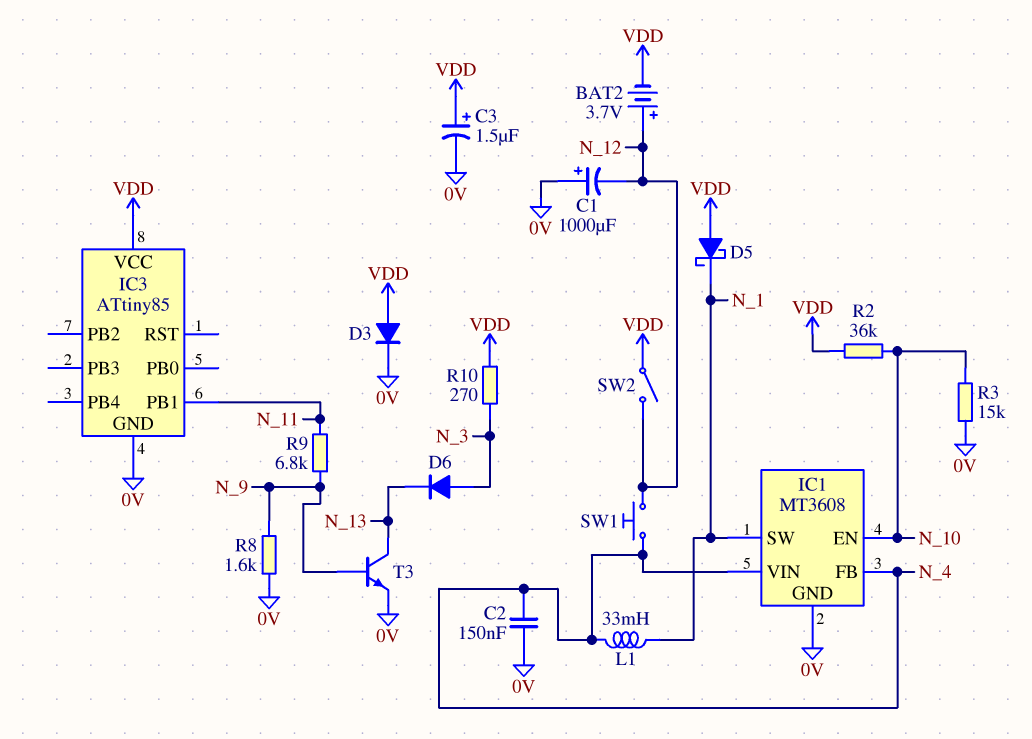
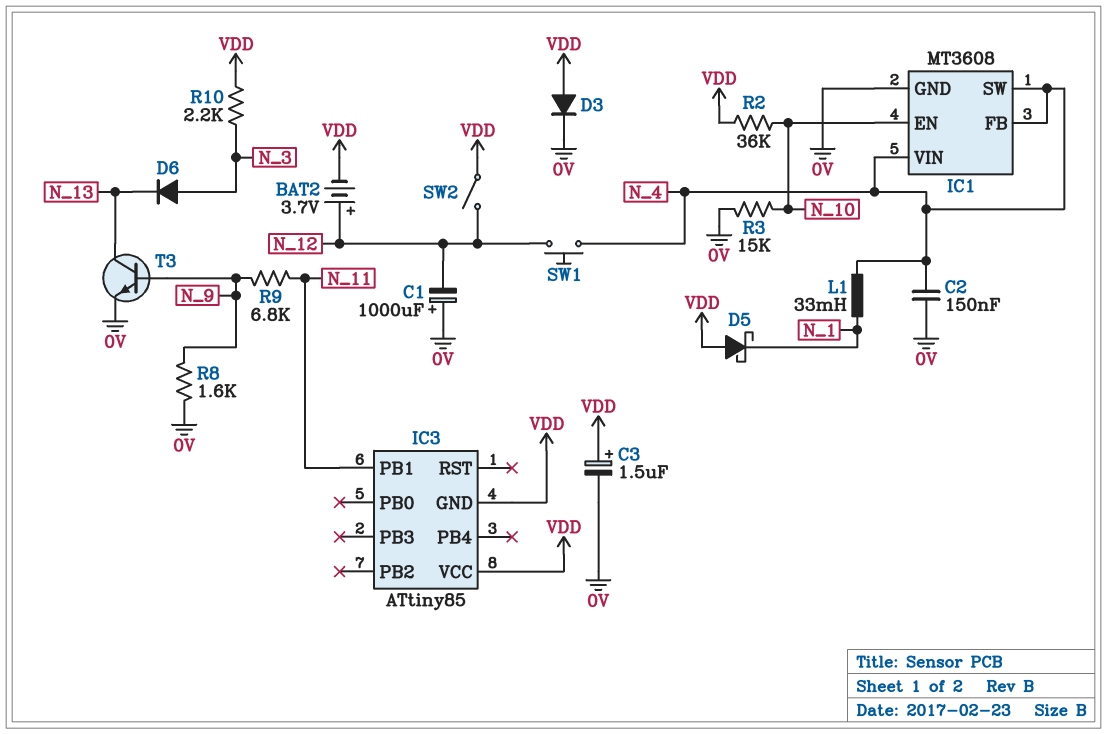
IC1 pin SW: N_1 -> N_4
IC3 pin GND: 0V -> VDD
R10: 270 (N_3, VDD) -> 2.2k (N_3, VDD)

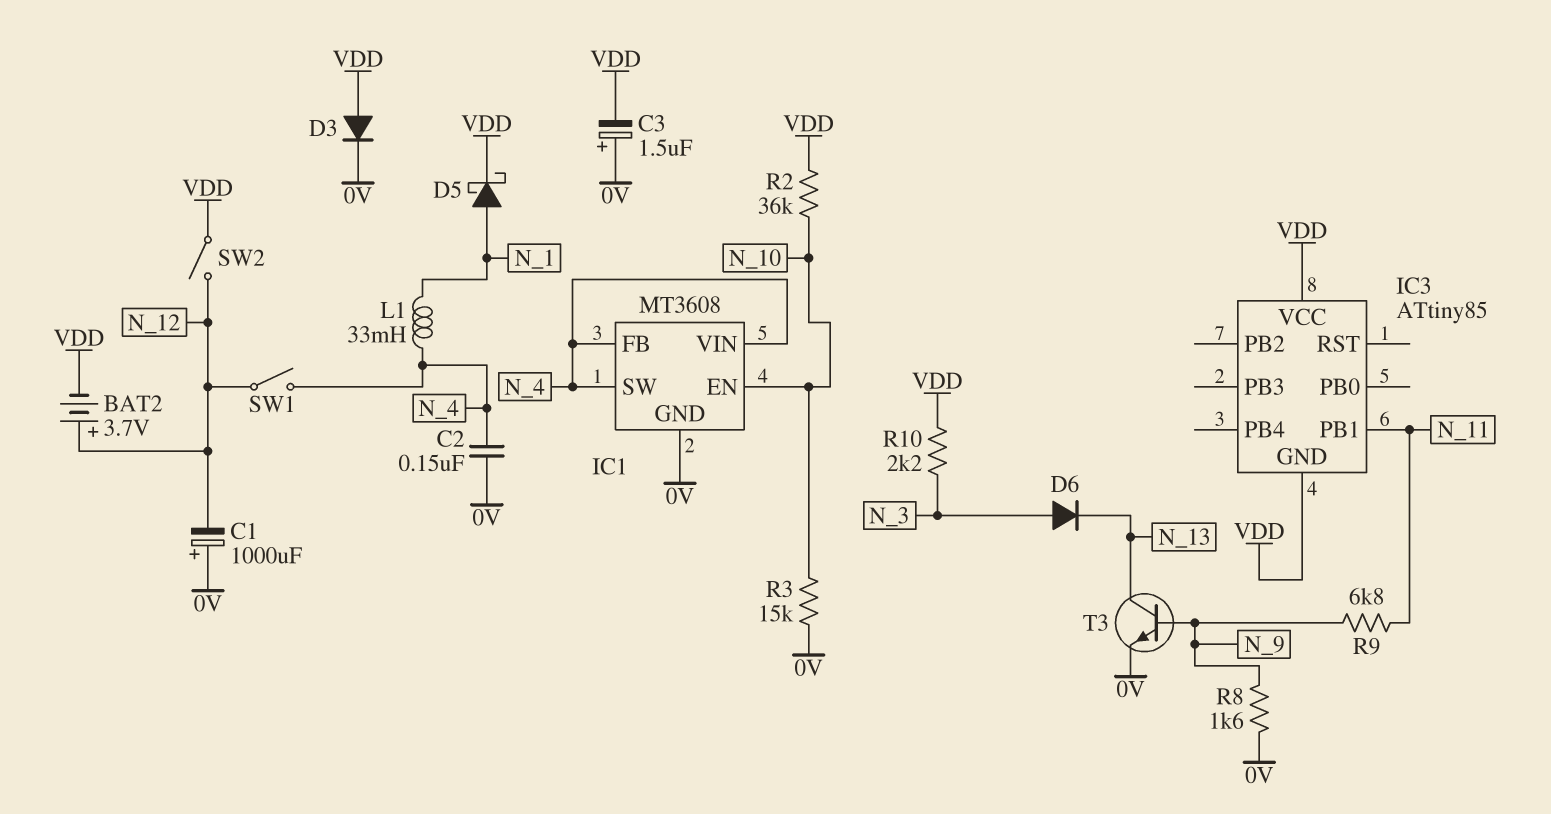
C3: 1.5uF (plus VDD, minus 0V) -> 1.5uF (plus 0V, minus VDD)
D5: schottky (A VDD, K N_1) -> schottky (A N_1, K VDD)
SW1: button (N_4, N_12) -> switch (N_4, N_12)

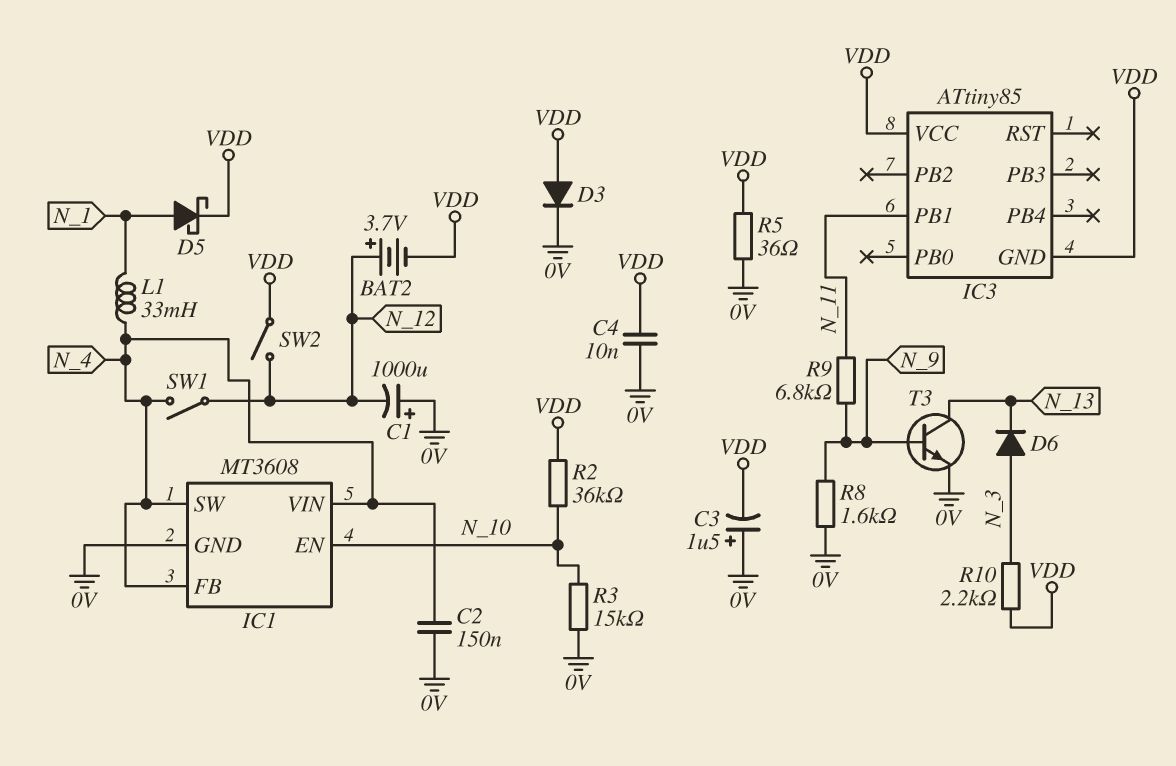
C4: none -> 10nF (0V, VDD)
R5: none -> 36 (0V, VDD)

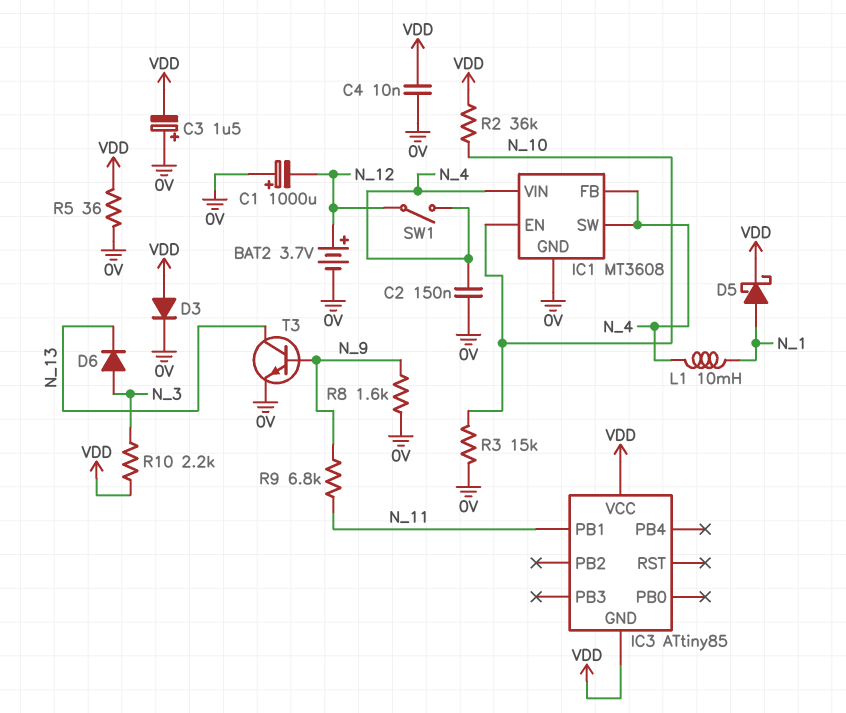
BAT2: 3.7V (plus N_12, minus VDD) -> 3.7V (plus N_12, minus 0V)
L1: 33mH (N_1, N_4) -> 10mH (N_1, N_4)
SW2: switch (N_12, VDD) -> none

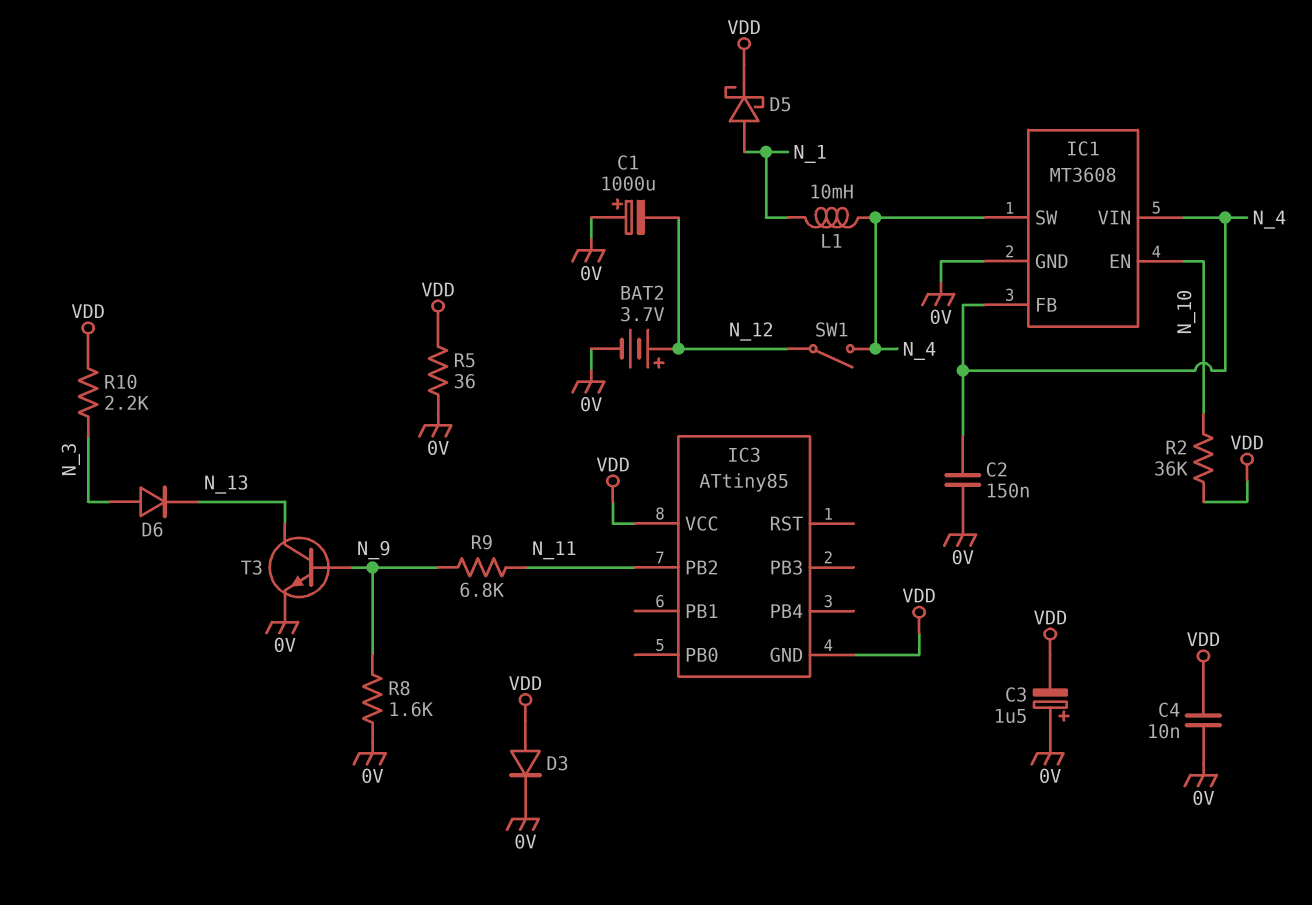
IC3 pin PB1: N_11 -> none
IC3 pin PB2: none -> N_11
R3: 15k (0V, N_10) -> none

